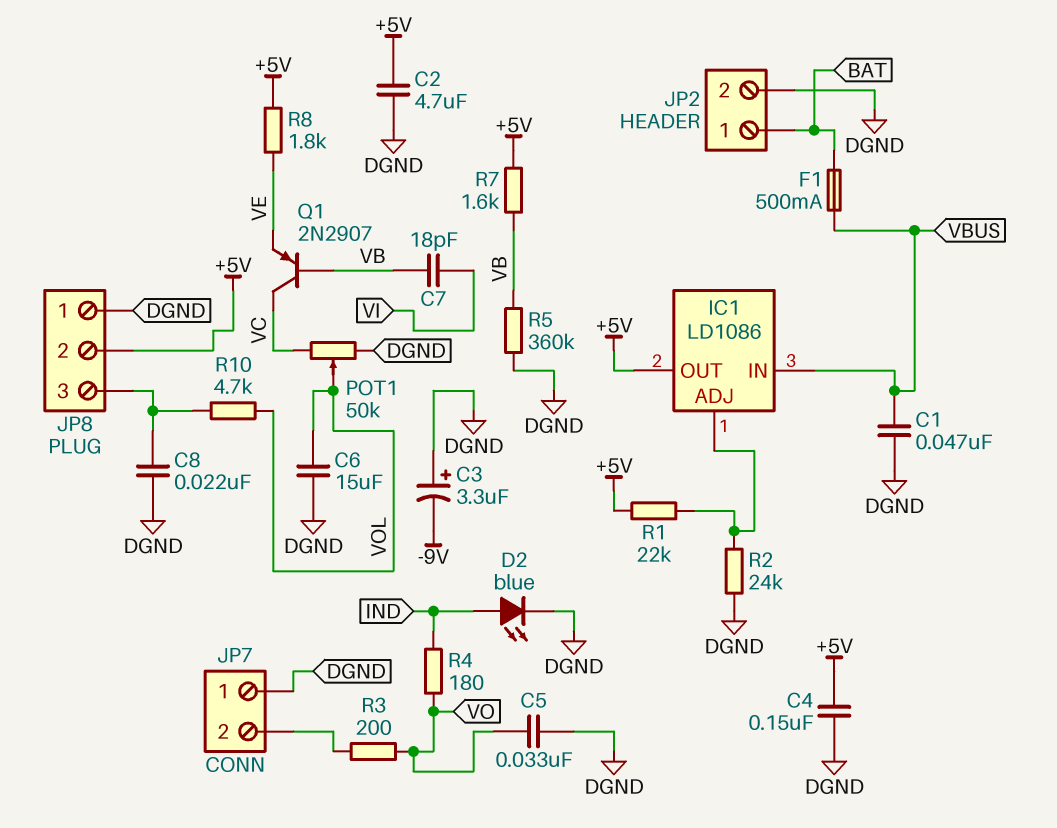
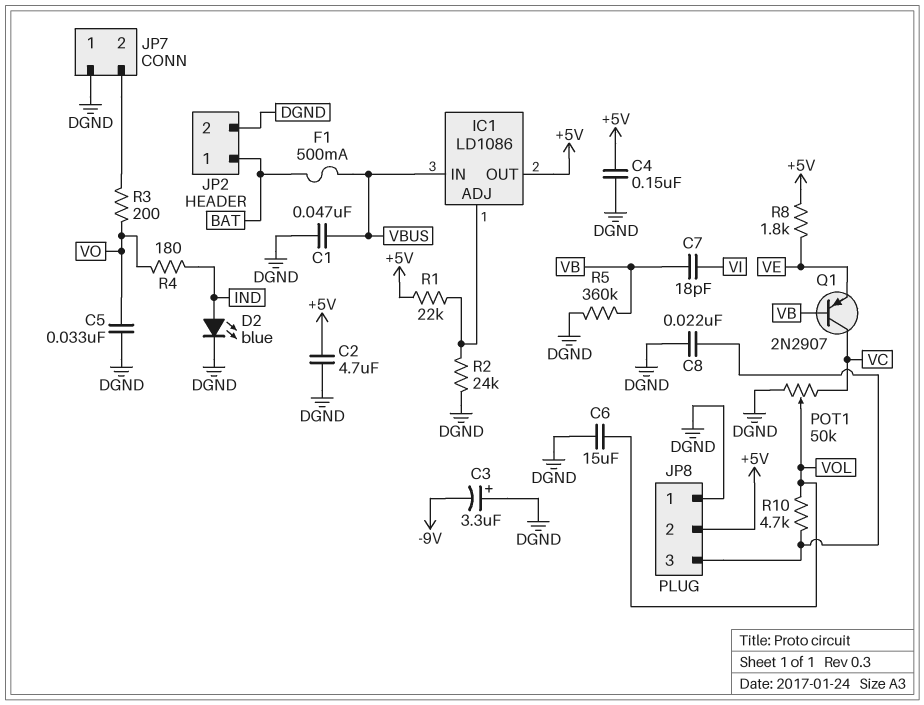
R7: 1.6k (+5V, VB) -> none

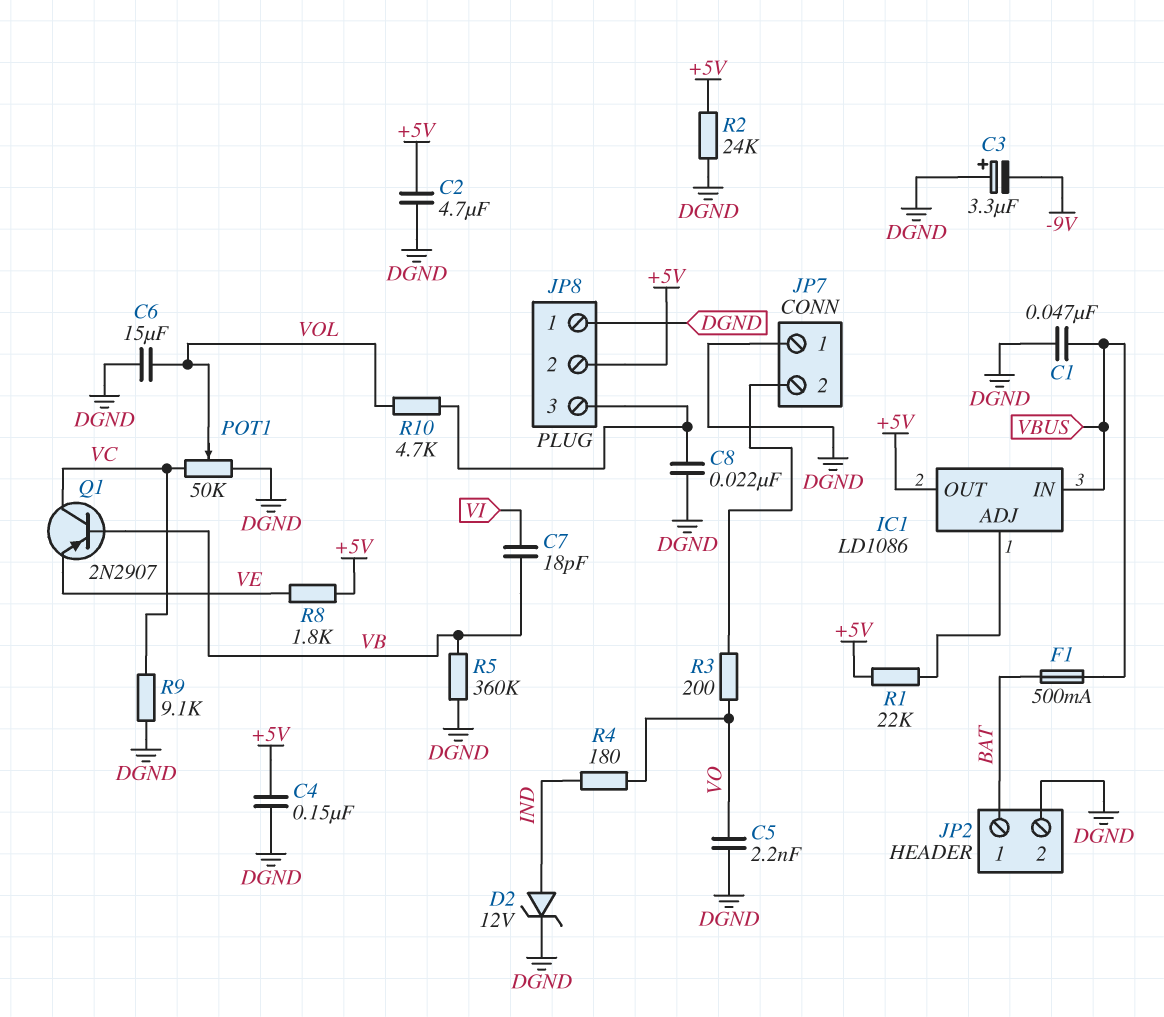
C5: 33nF (DGND, VO) -> 2.2nF (DGND, VO)
D2: LED blue (A IND, K DGND) -> zener 12V (A IND, K DGND)
R2: 24k (DGND, IC1/ADJ) -> 24k (+5V, DGND)
R9: none -> 9.1k (DGND, VC)

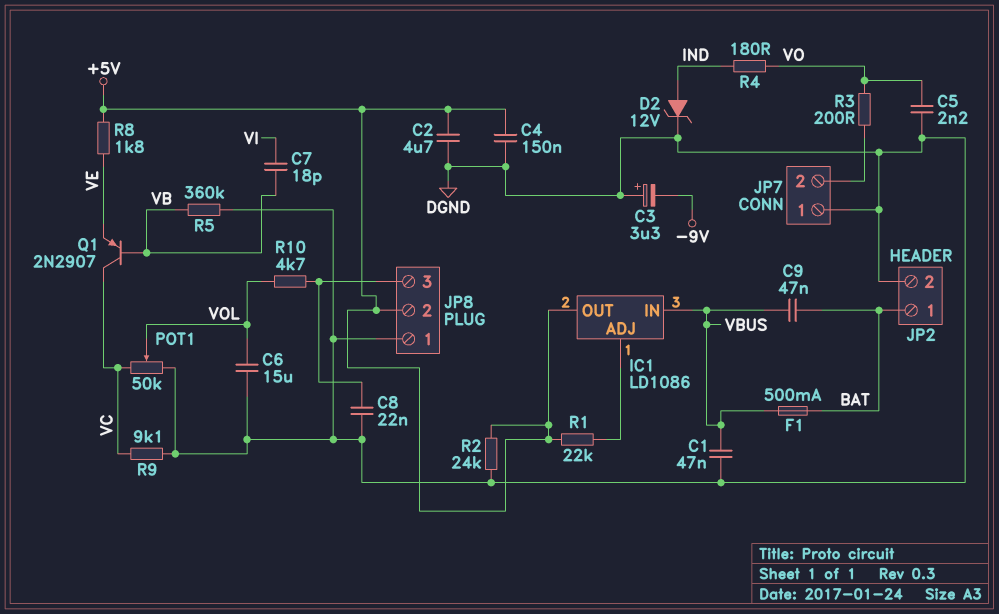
C9: none -> 47nF (BAT, VBUS)

